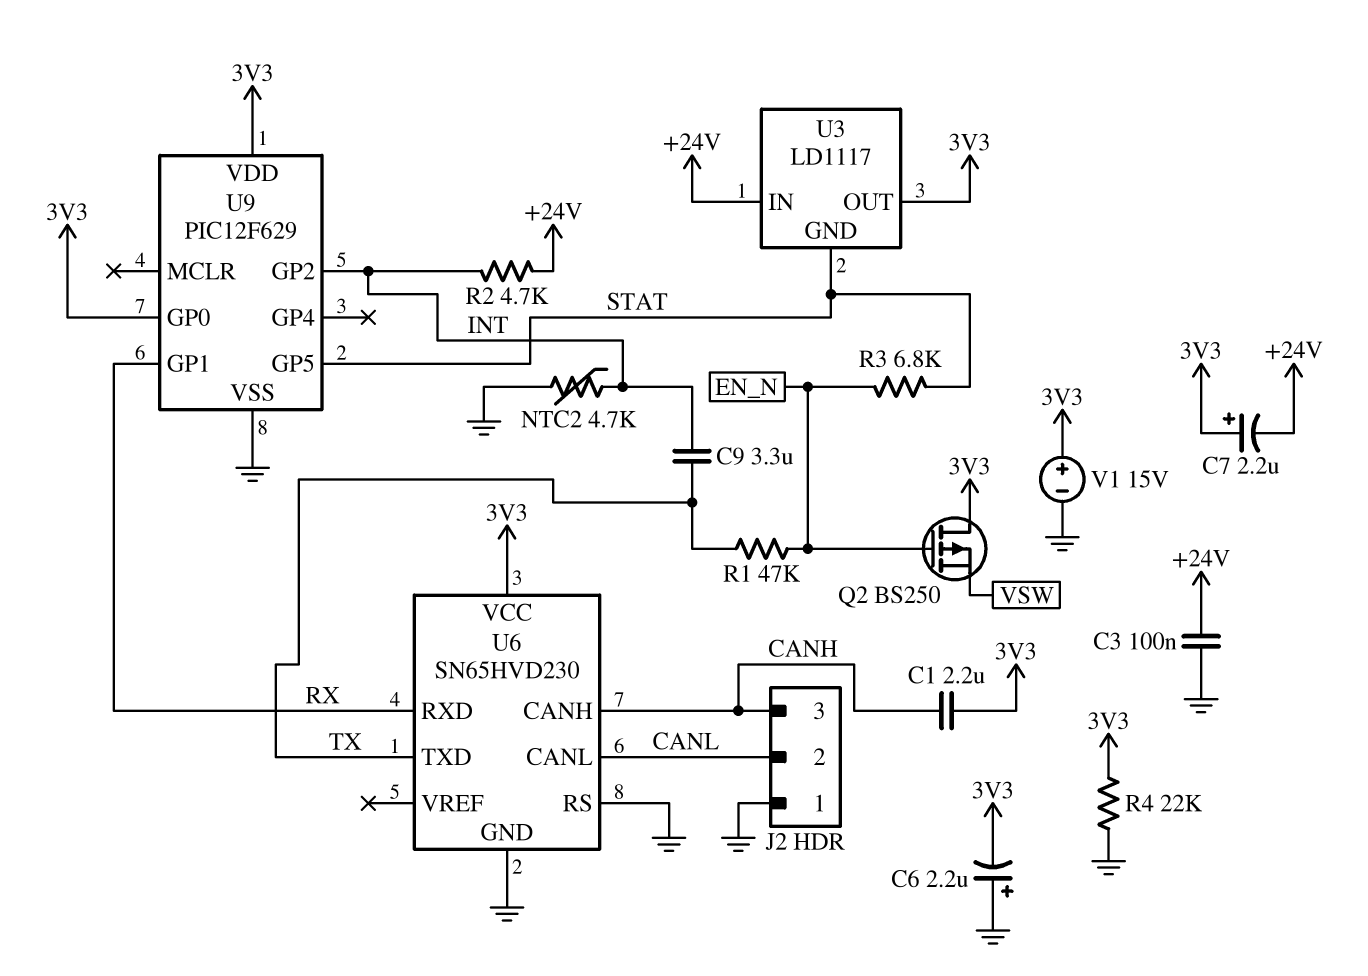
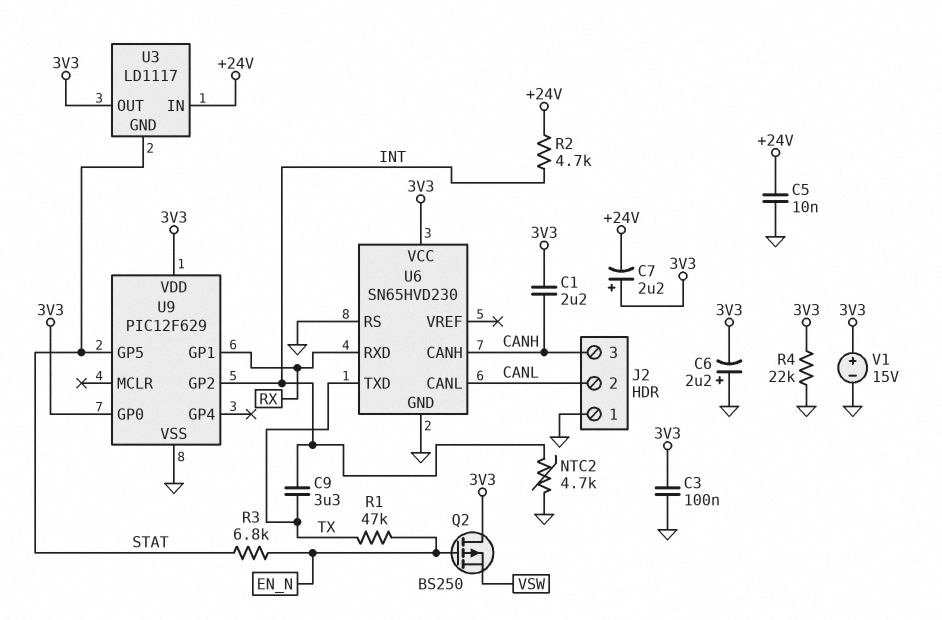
C3: 100nF (+24V, GND) -> 100nF (3V3, GND)
C5: none -> 10nF (+24V, GND)

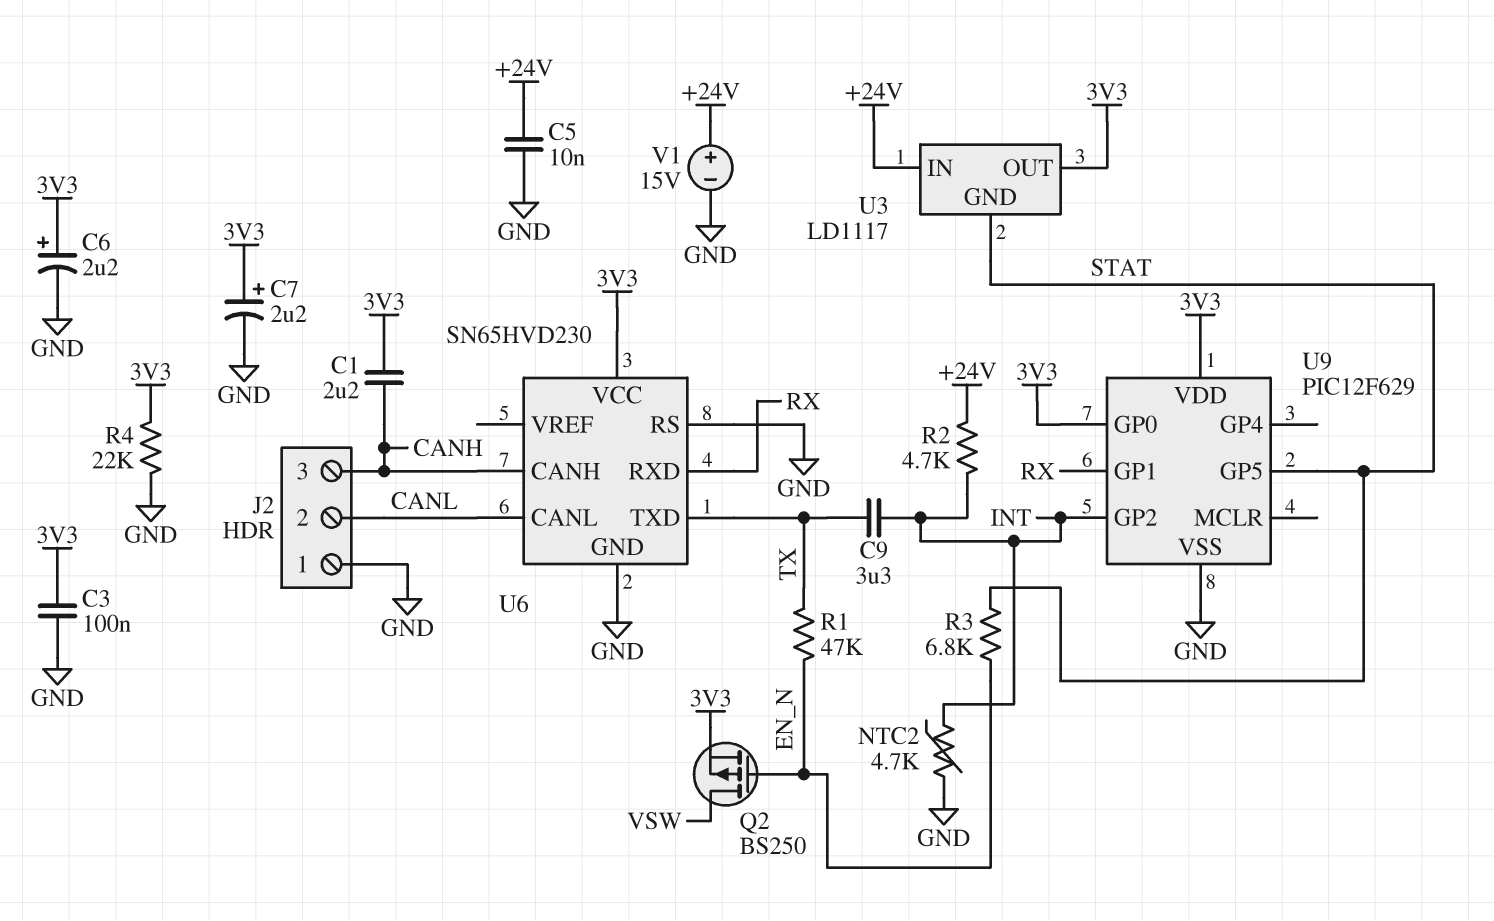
C6: 2.2uF (plus GND, minus 3V3) -> 2.2uF (plus 3V3, minus GND)
C7: 2.2uF (plus 3V3, minus +24V) -> 2.2uF (plus 3V3, minus GND)
Q2: PMOS BS250 (G EN_N, D 3V3, S VSW) -> PMOS BS250 (G EN_N, D VSW, S 3V3)
V1: 15V (plus 3V3, minus GND) -> 15V (plus +24V, minus GND)

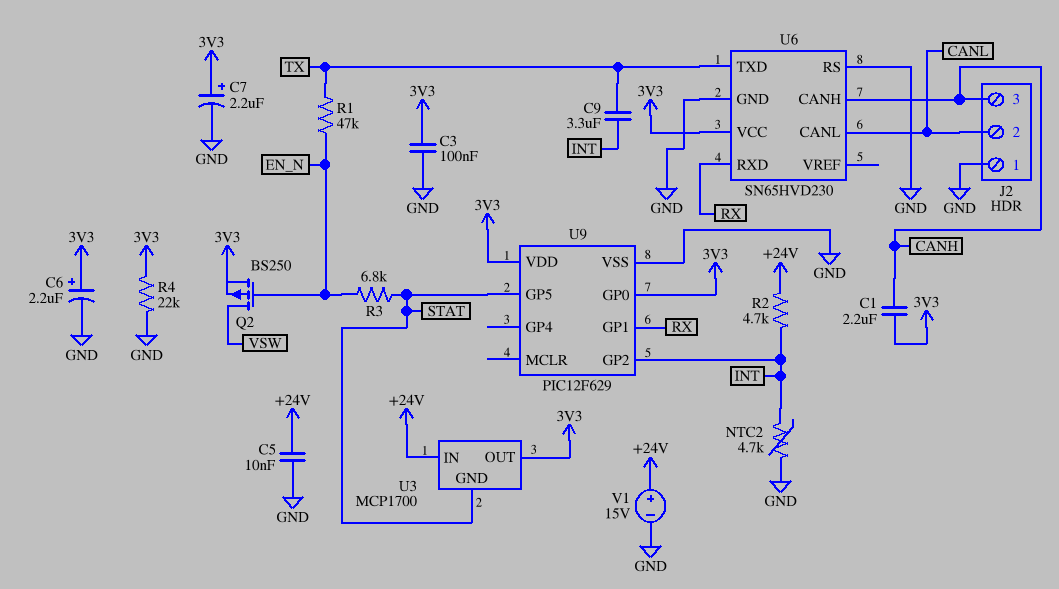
U3: LD1117 -> MCP1700

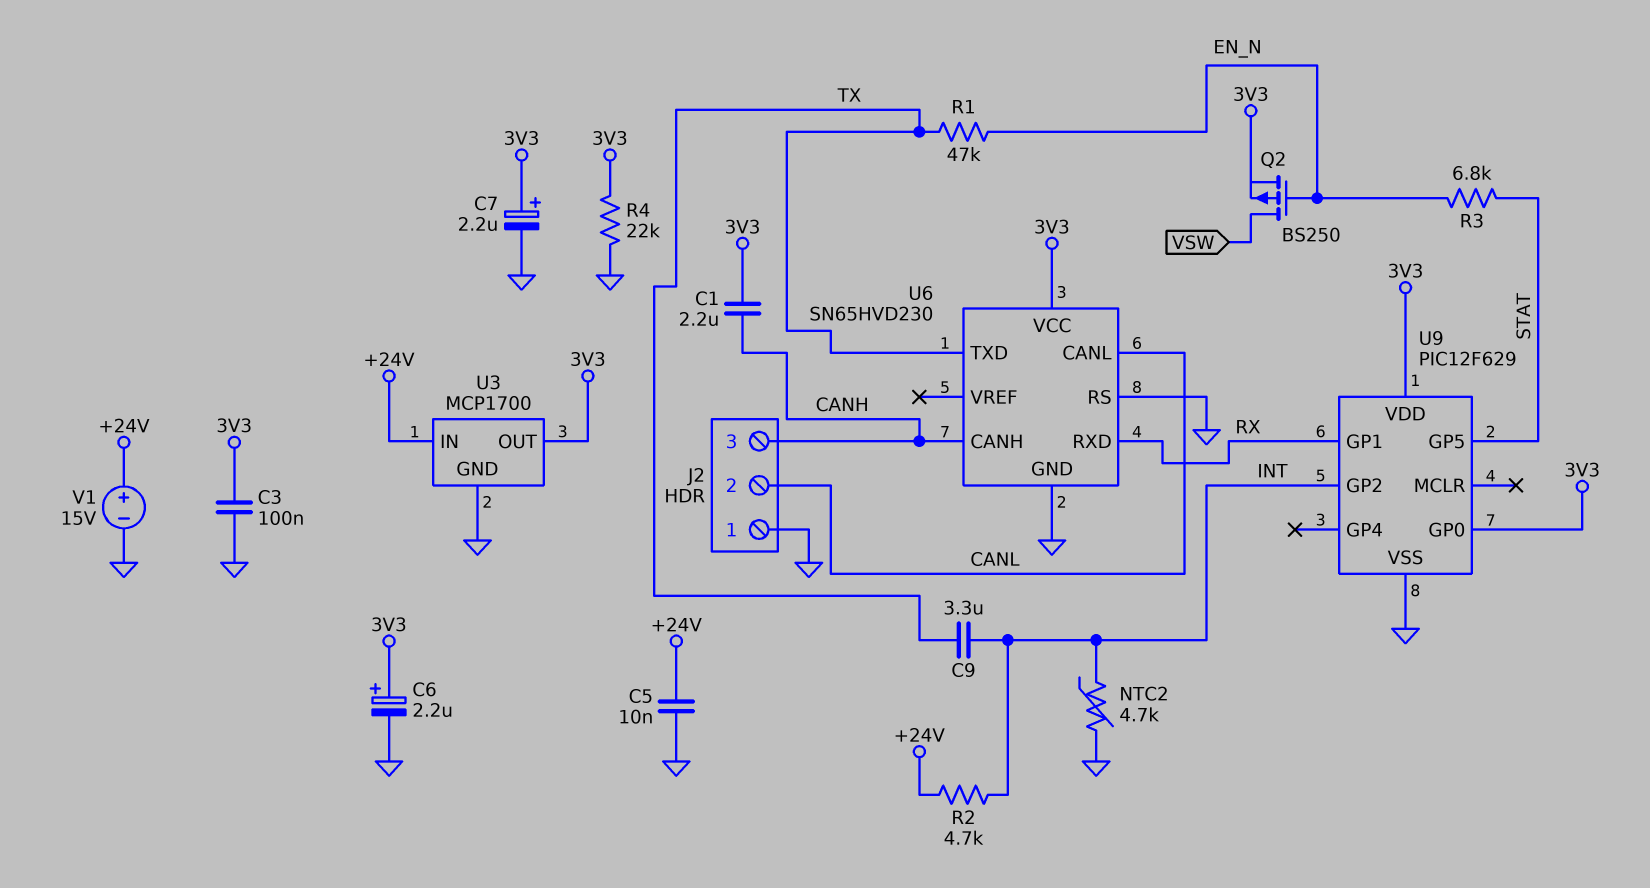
U3 pin GND: STAT -> GND

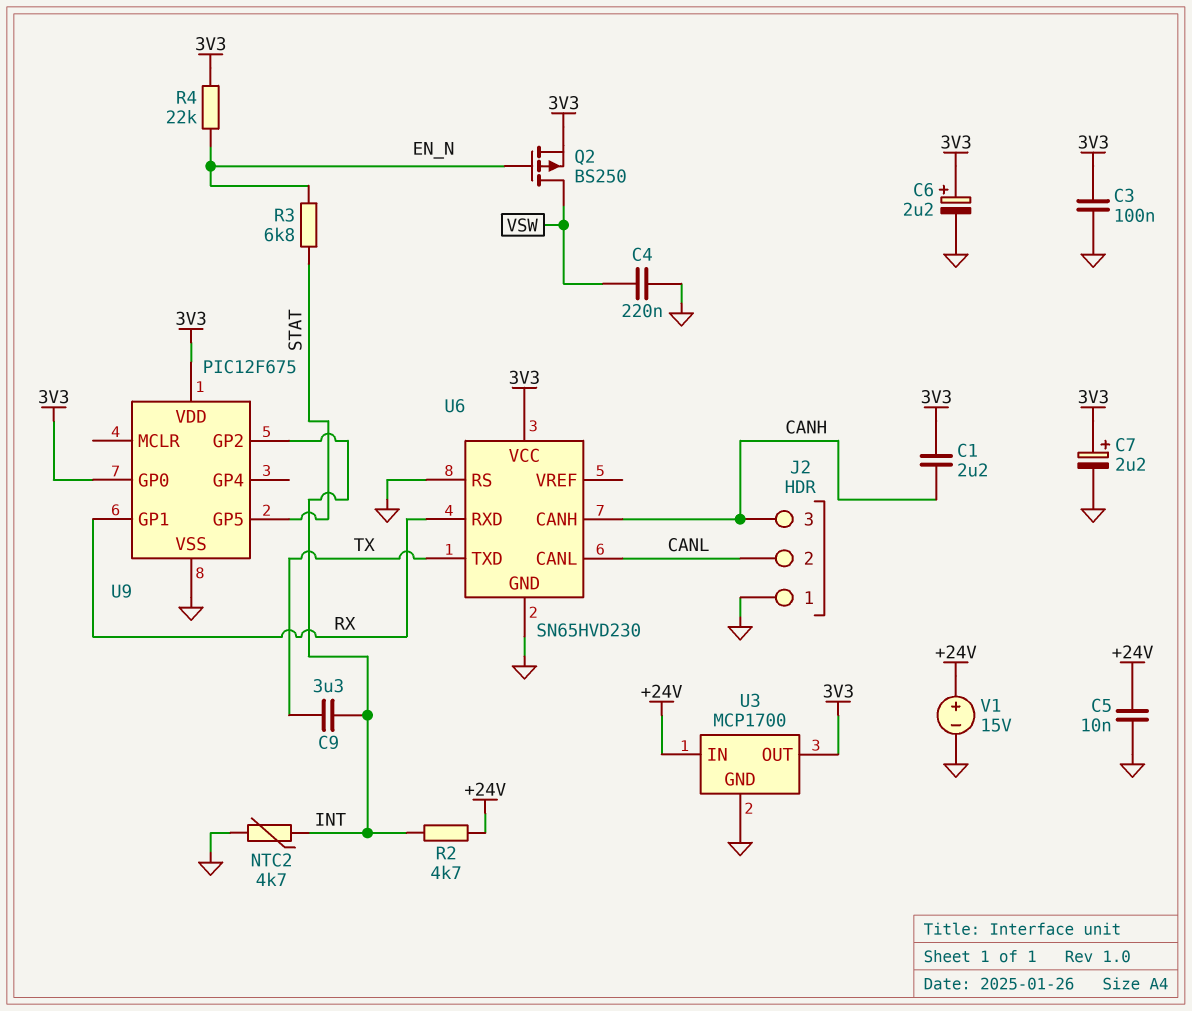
C4: none -> 220nF (GND, VSW)
R1: 47k (EN_N, TX) -> none
R4: 22k (3V3, GND) -> 22k (3V3, EN_N)
U9: PIC12F629 -> PIC12F675

